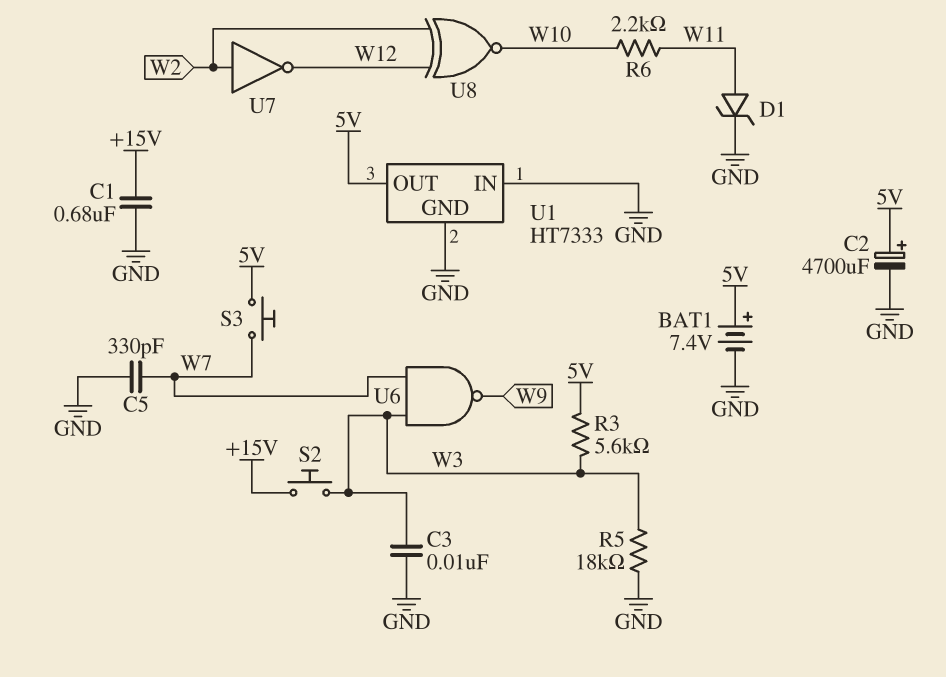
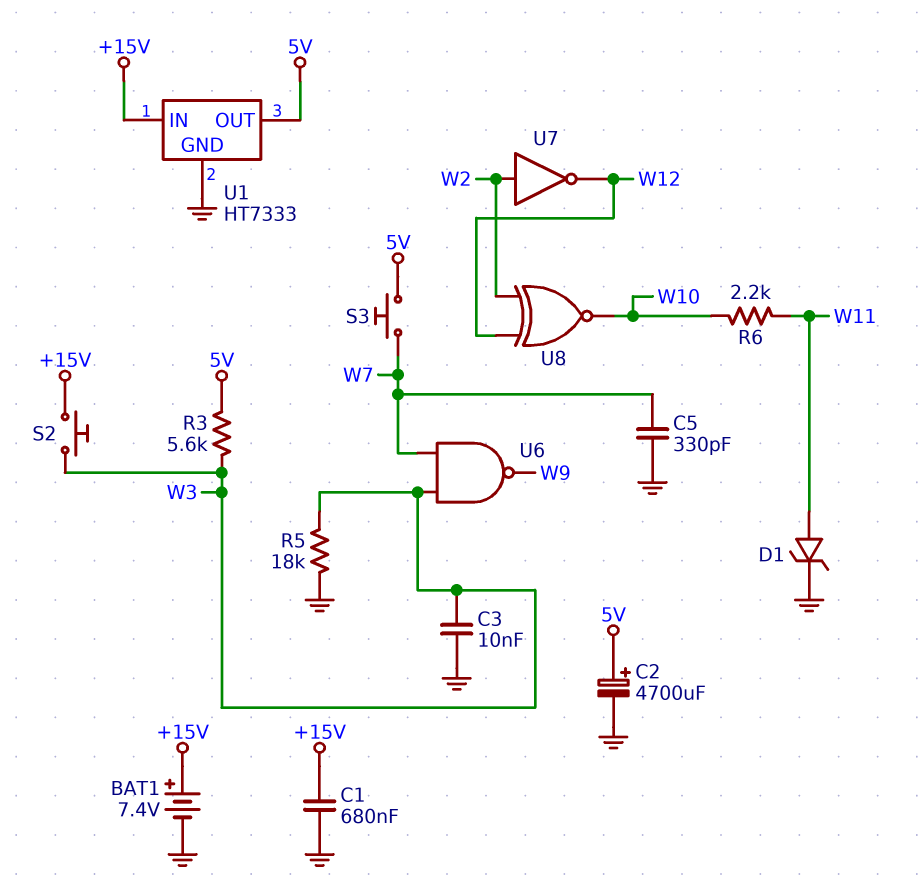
BAT1: 7.4V (plus 5V, minus GND) -> 7.4V (plus +15V, minus GND)
U1 pin IN: GND -> +15V

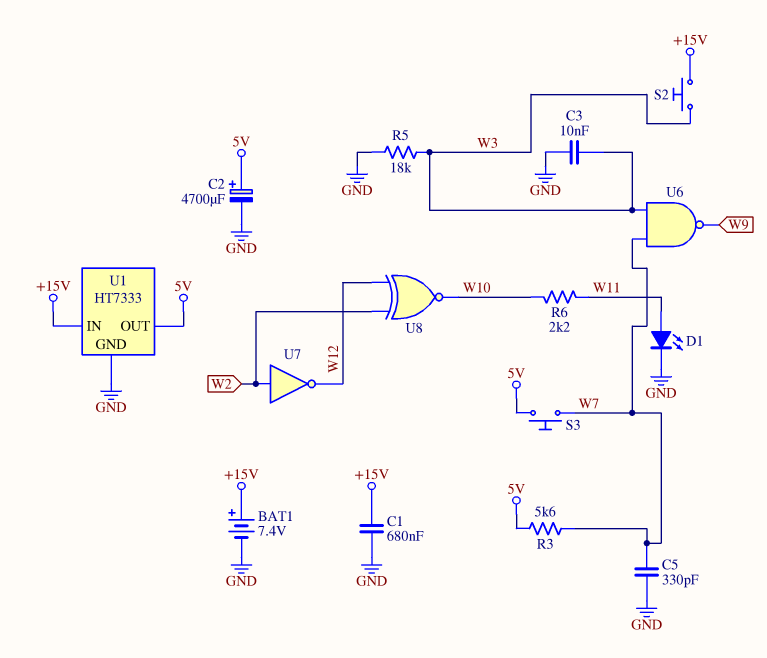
D1: zener (A W11, K GND) -> LED (A W11, K GND)
R3: 5.6k (5V, W3) -> 5.6k (5V, W7)

